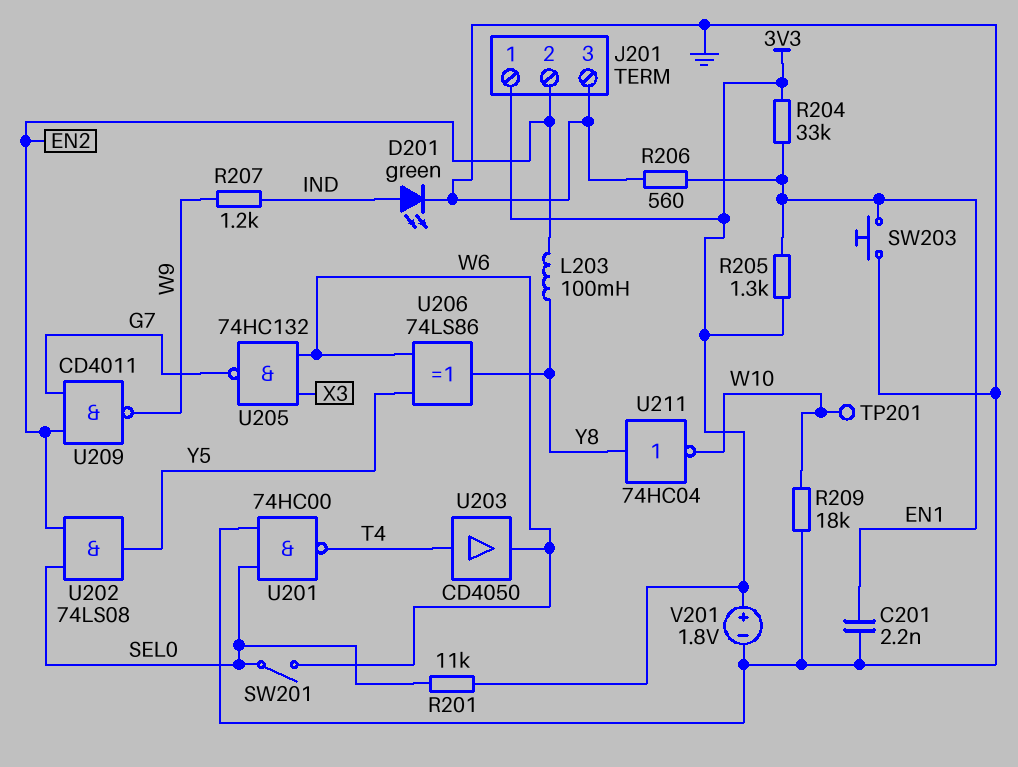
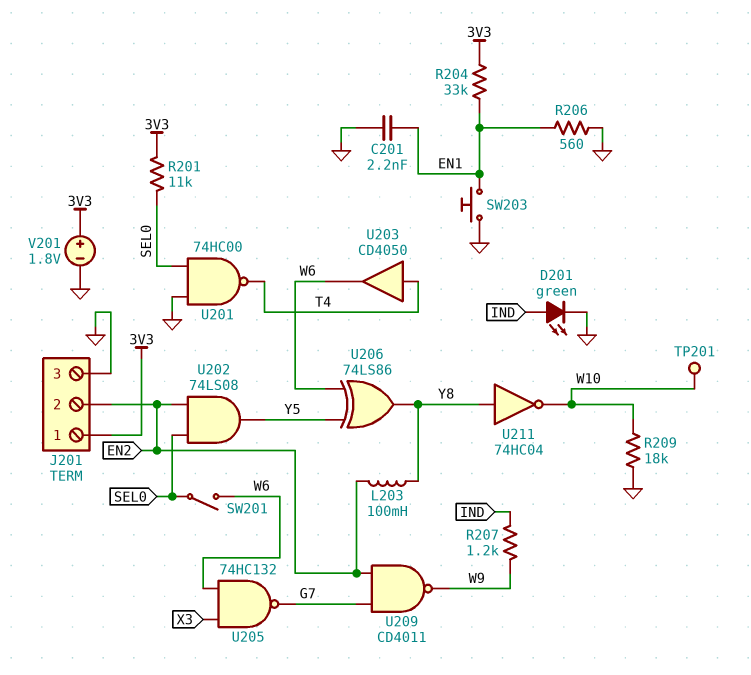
R205: 1.3k (3V3, EN1) -> none

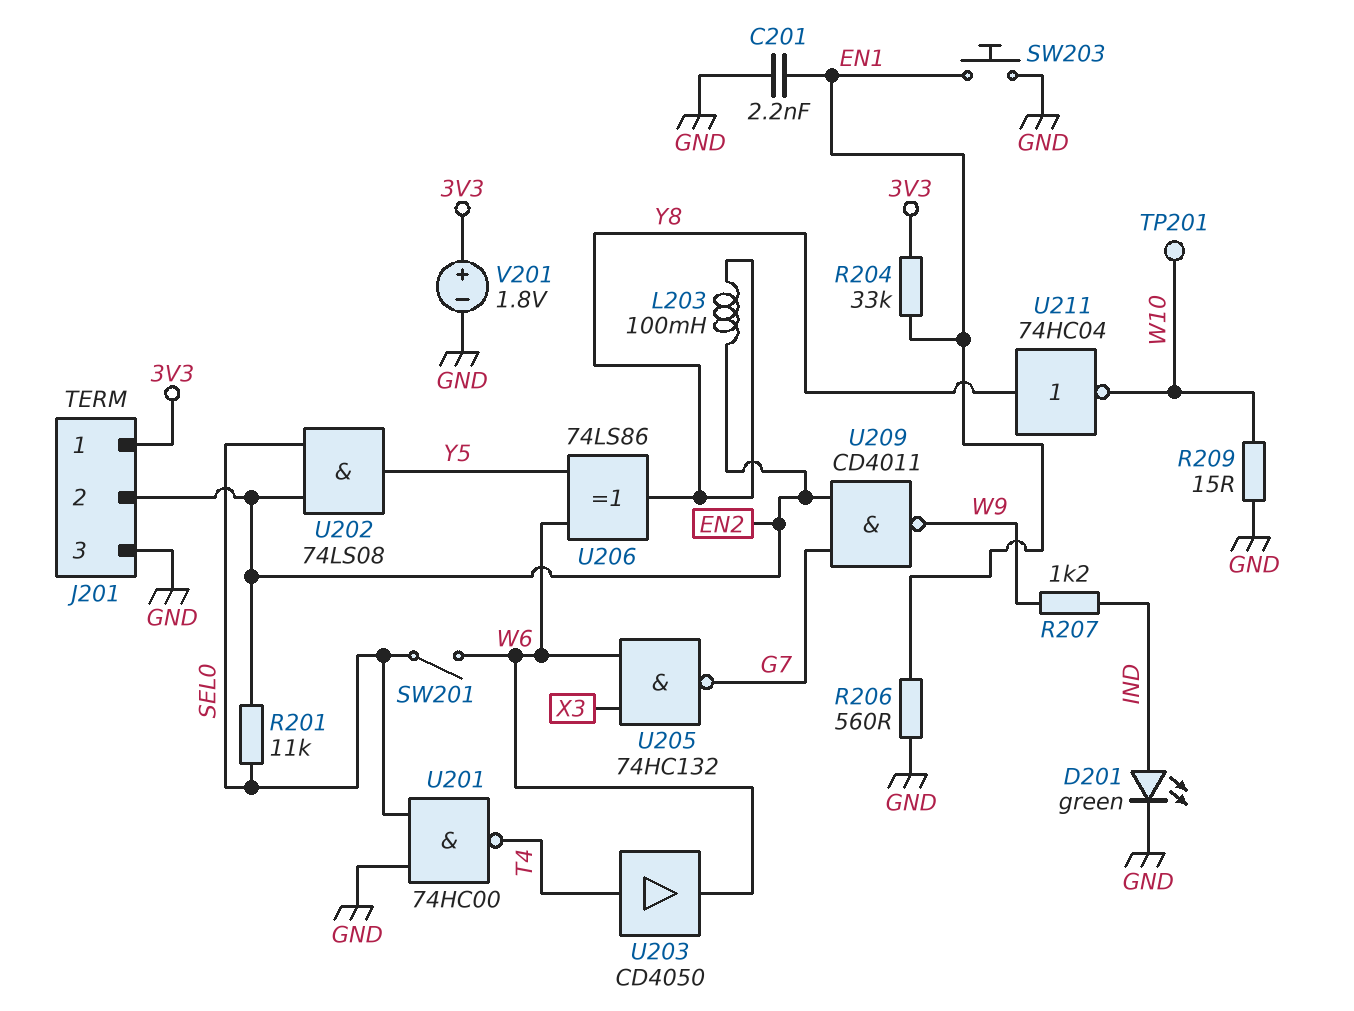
R201: 11k (3V3, SEL0) -> 11k (EN2, SEL0)
R209: 18k (GND, W10) -> 15 (GND, W10)

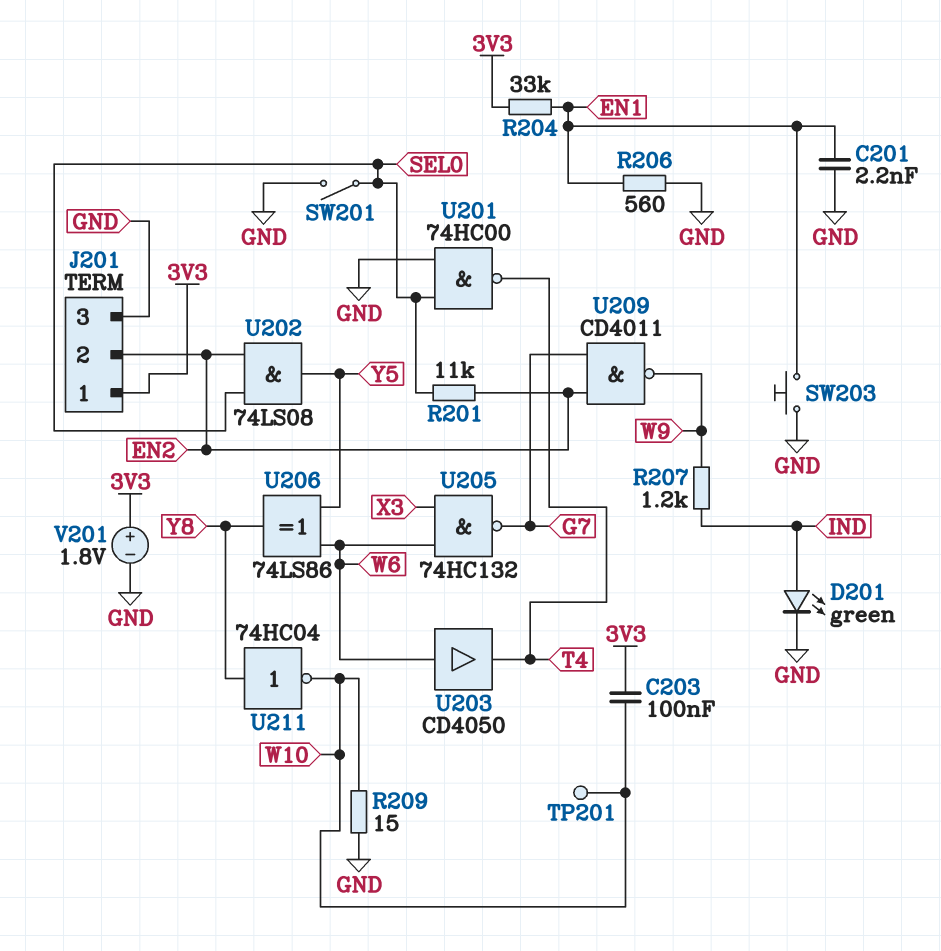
C203: none -> 100nF (3V3, W10)
L203: 100mH (EN2, Y8) -> none
SW201: switch (SEL0, W6) -> switch (GND, SEL0)
U203: buffer CD4050 (in T4, out W6) -> buffer CD4050 (in W6, out T4)

